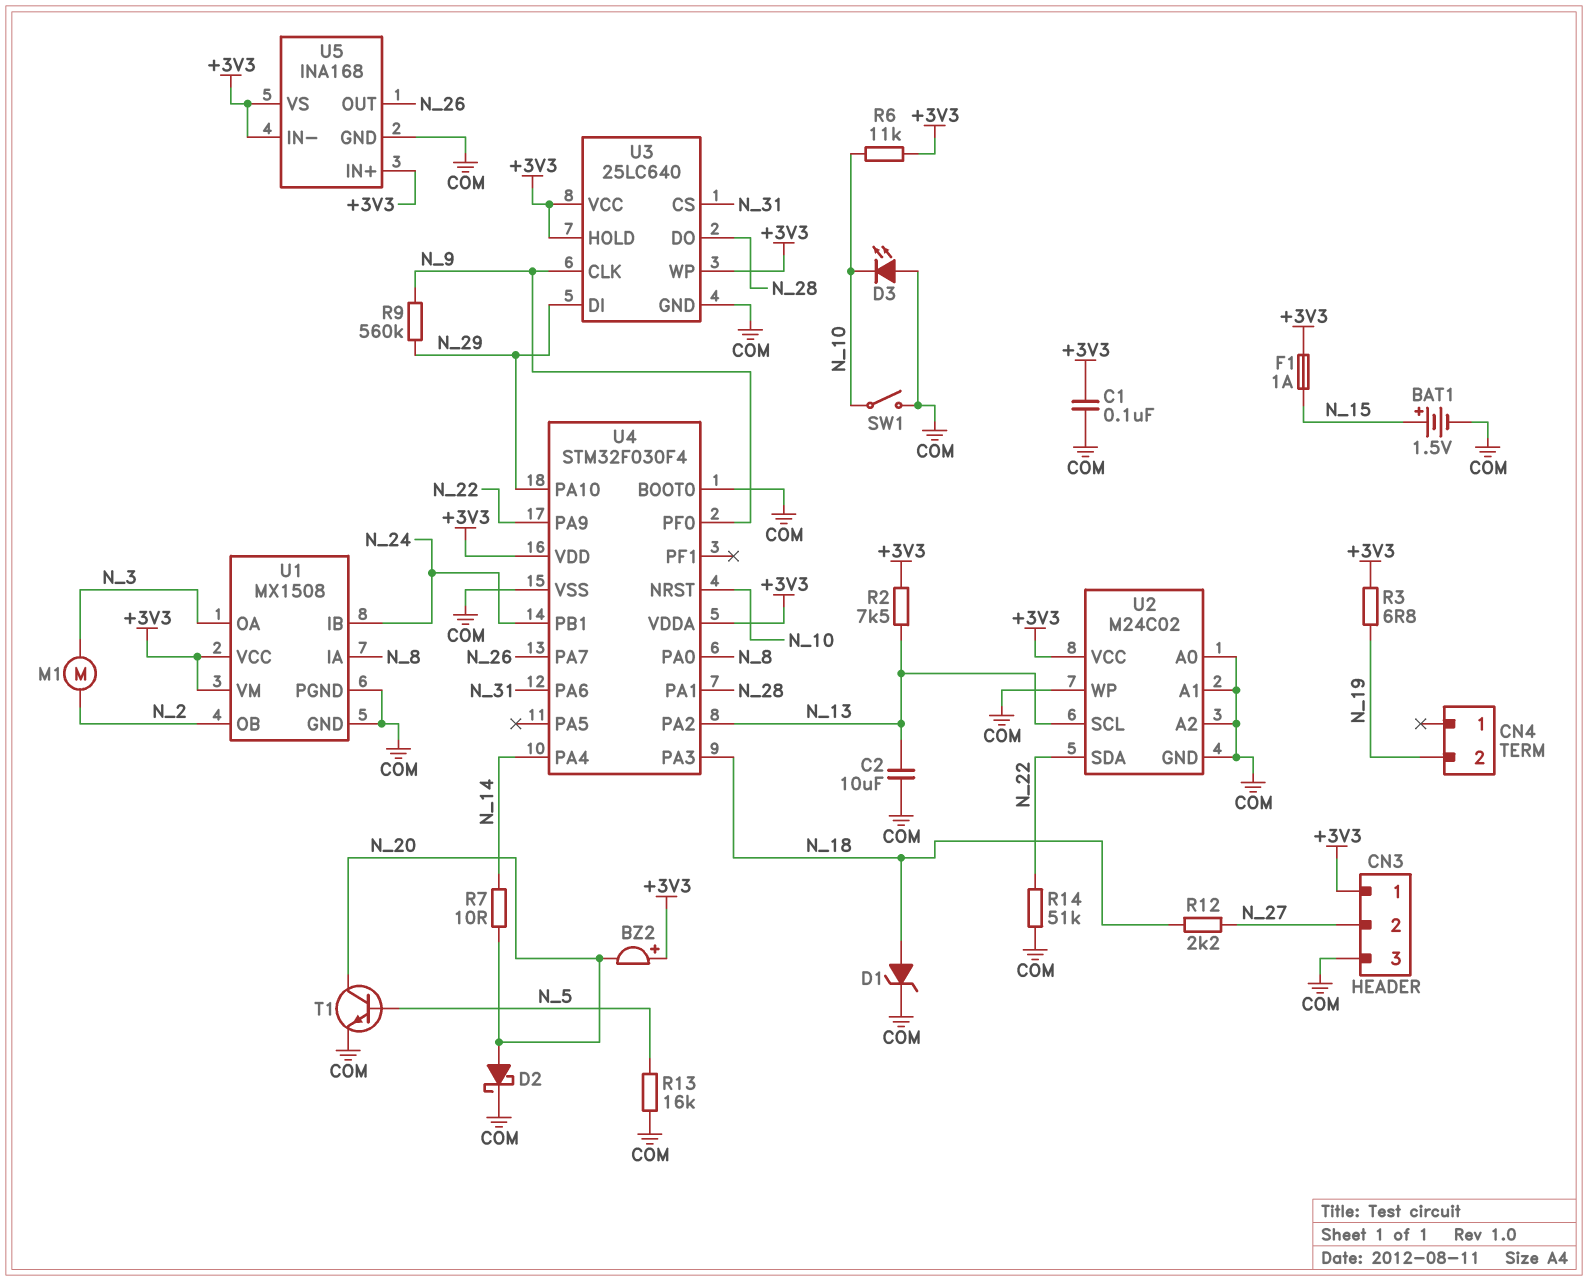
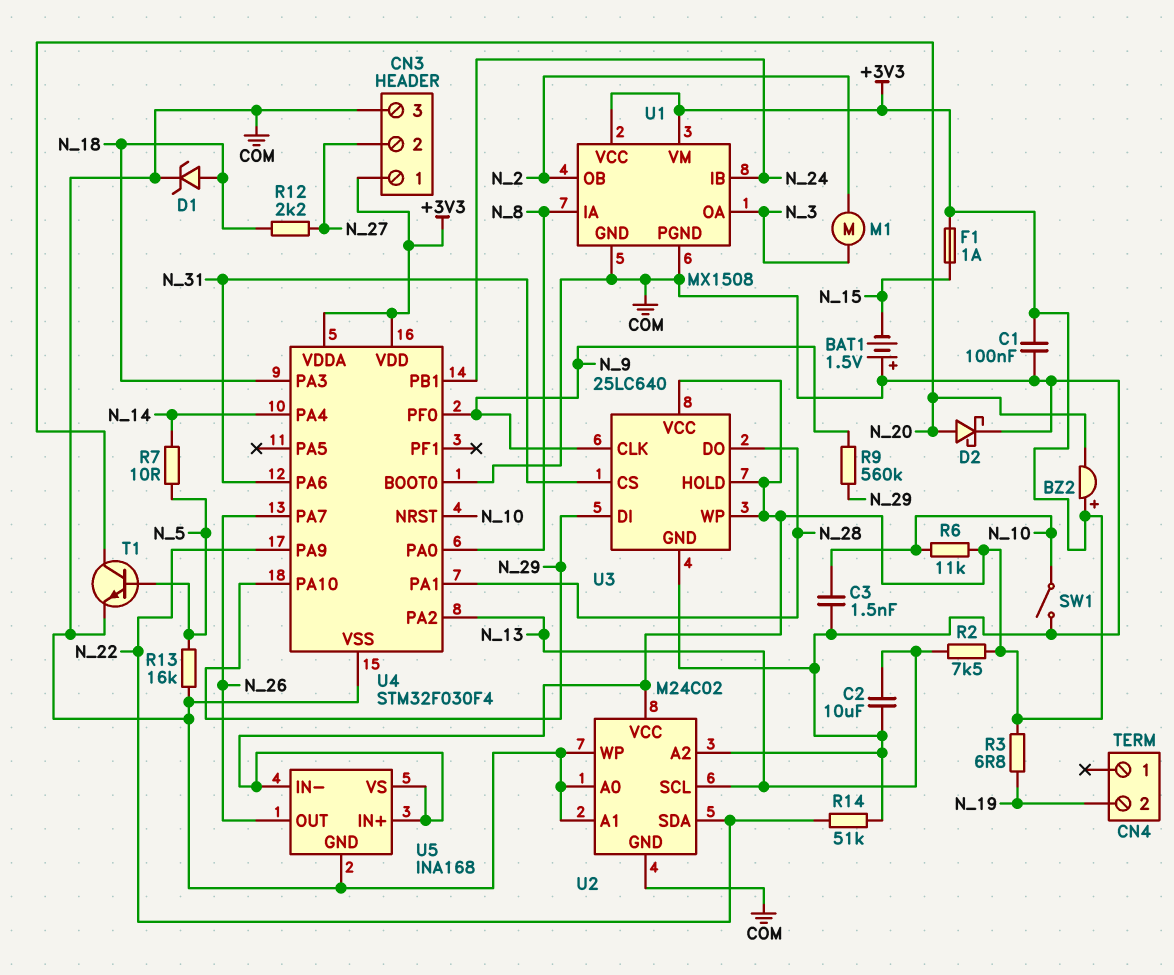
BAT1: 1.5V (plus N_15, minus COM) -> 1.5V (plus COM, minus N_15)
C3: none -> 1.5nF (COM, N_10)
D3: LED (A COM, K N_10) -> none
R7: 10 (N_14, N_20) -> 10 (N_5, N_14)

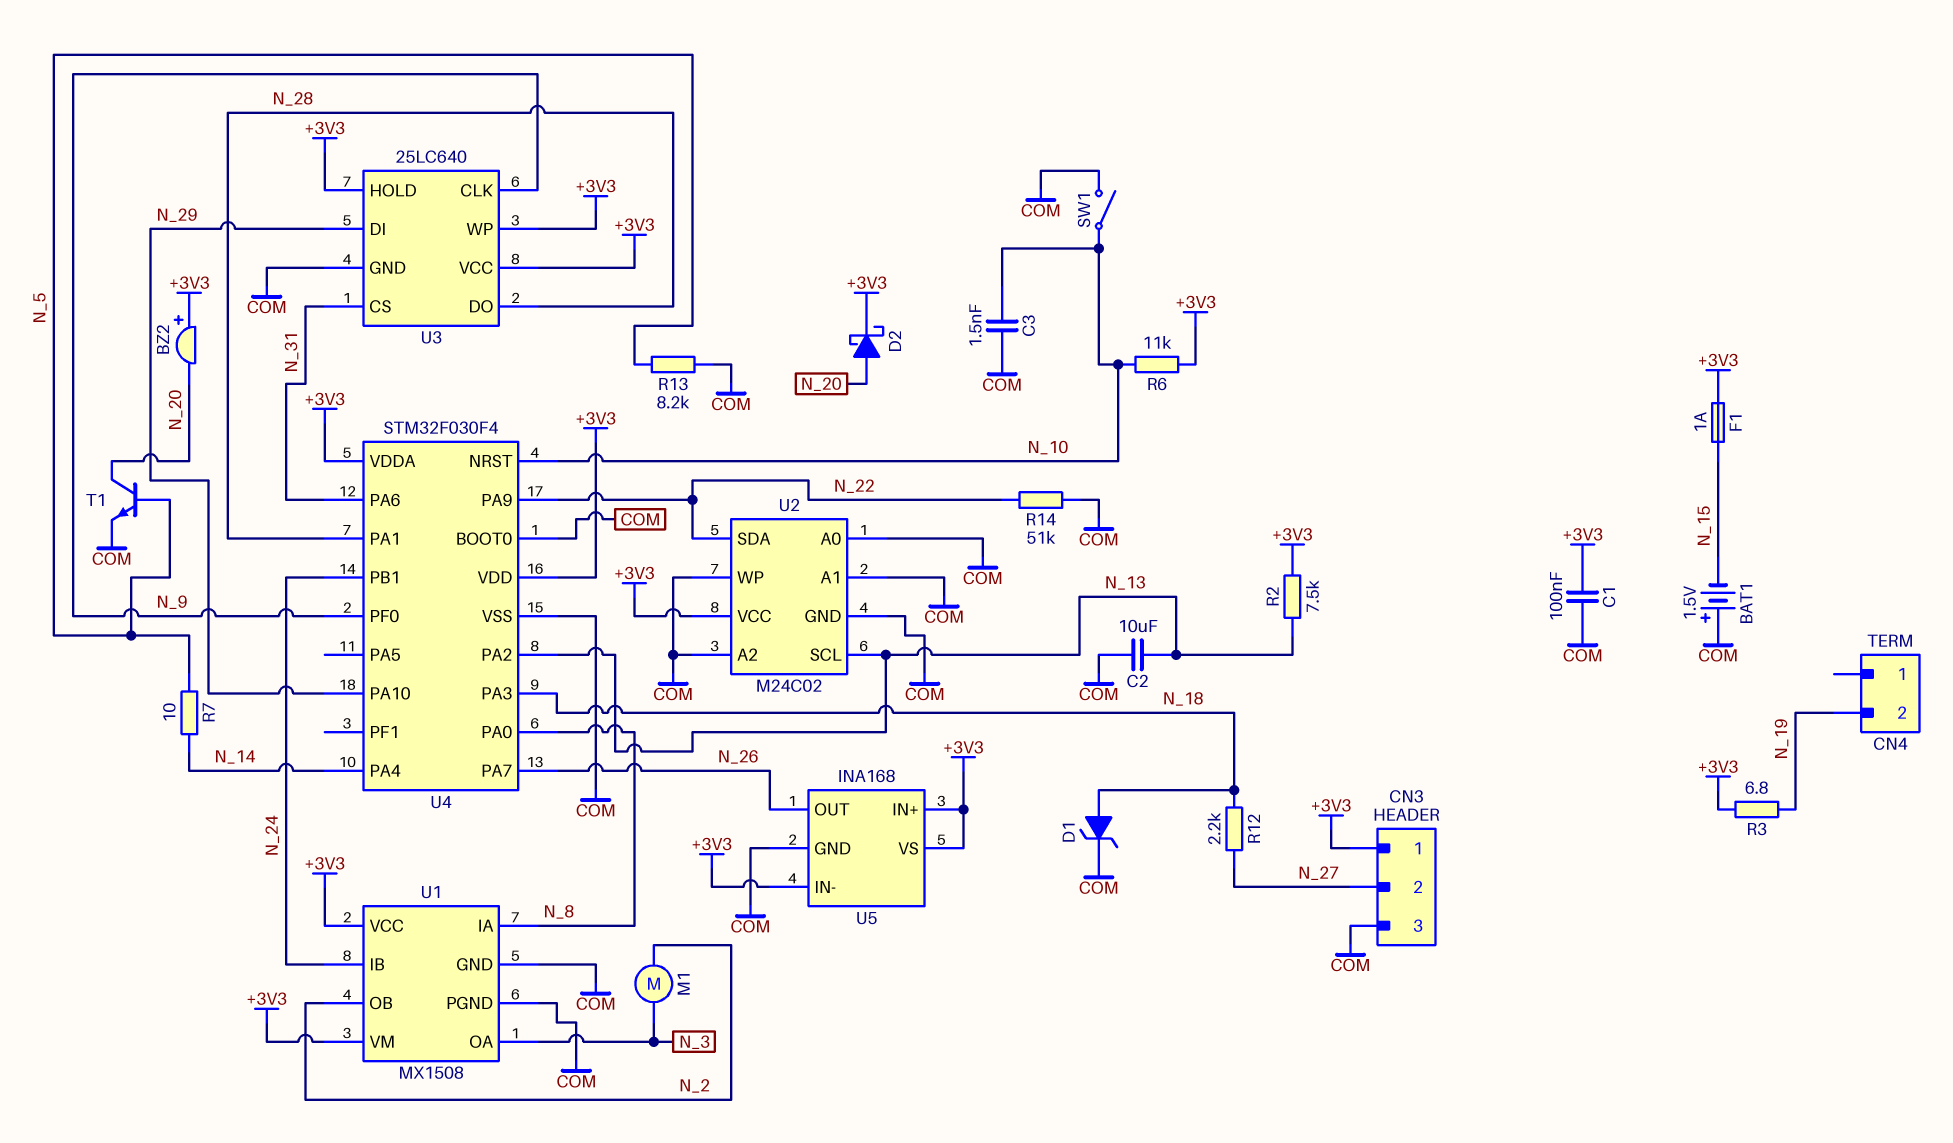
D2: schottky (A N_20, K COM) -> schottky (A N_20, K +3V3)
R9: 560k (N_9, N_29) -> none
R13: 16k (COM, N_5) -> 8.2k (COM, N_5)

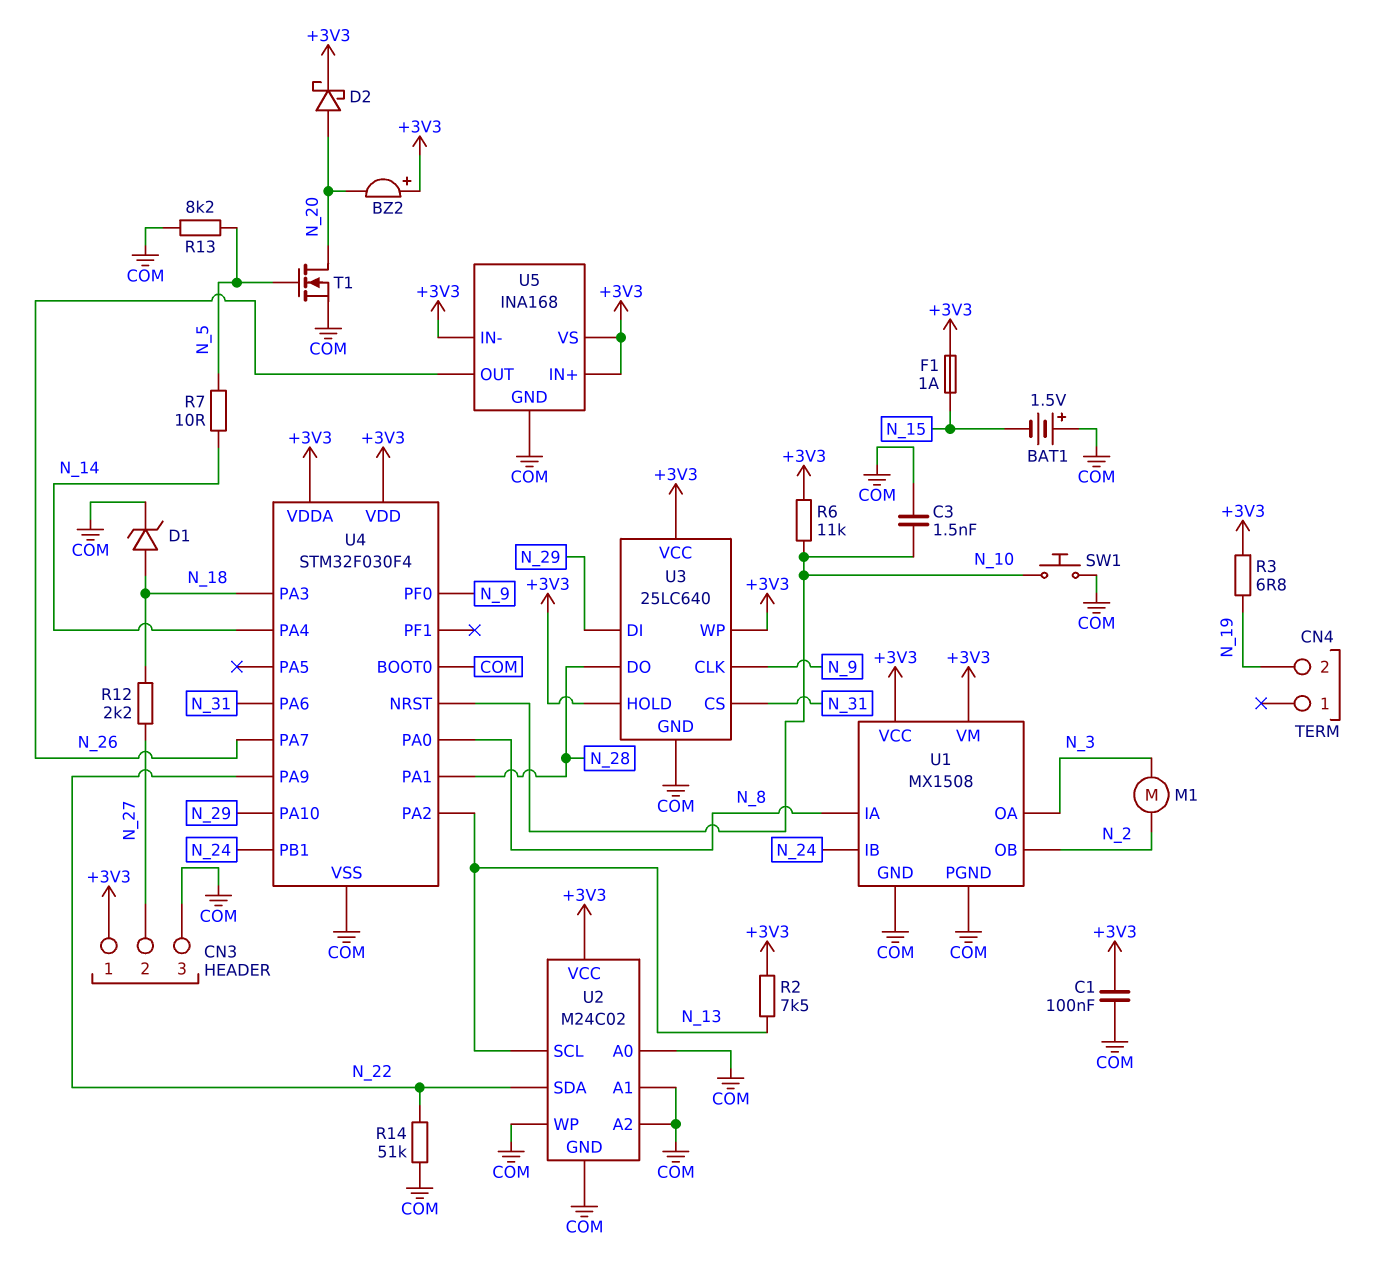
C2: 10uF (COM, N_13) -> none
SW1: switch (COM, N_10) -> button (COM, N_10)
T1: NPN (B N_5, C N_20, E COM) -> NMOS (G N_5, D N_20, S COM)

